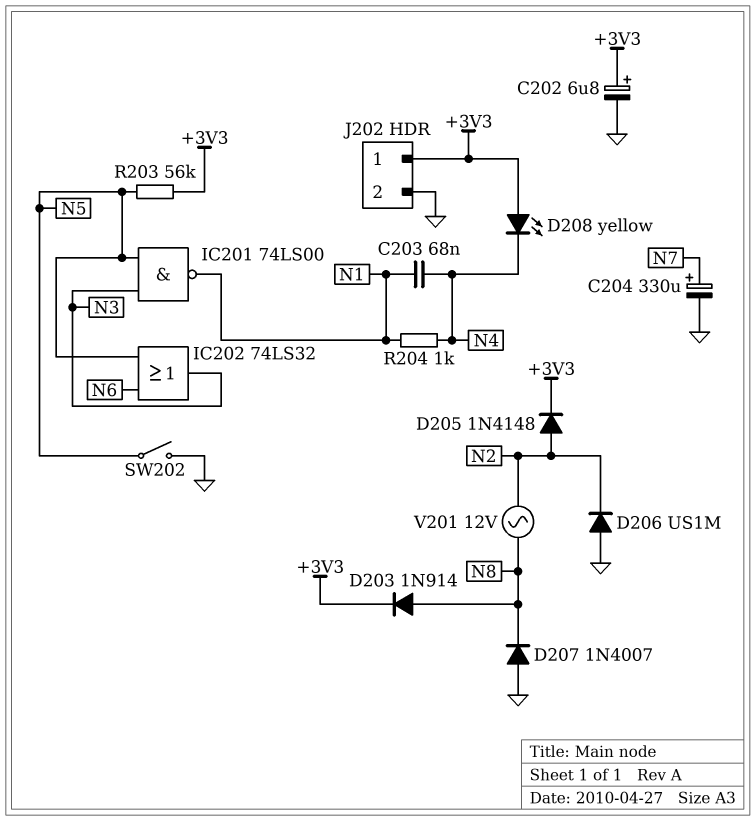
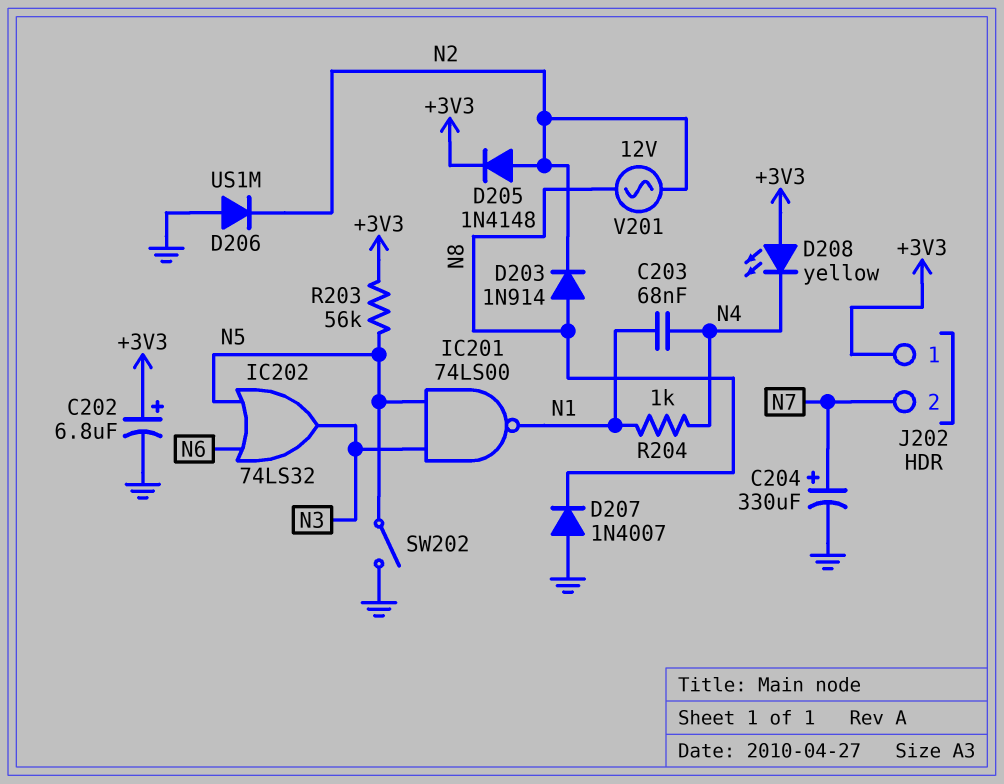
D203: diode 1N914 (A N8, K +3V3) -> diode 1N914 (A N8, K N2)
J202 pin 2: GND -> N7

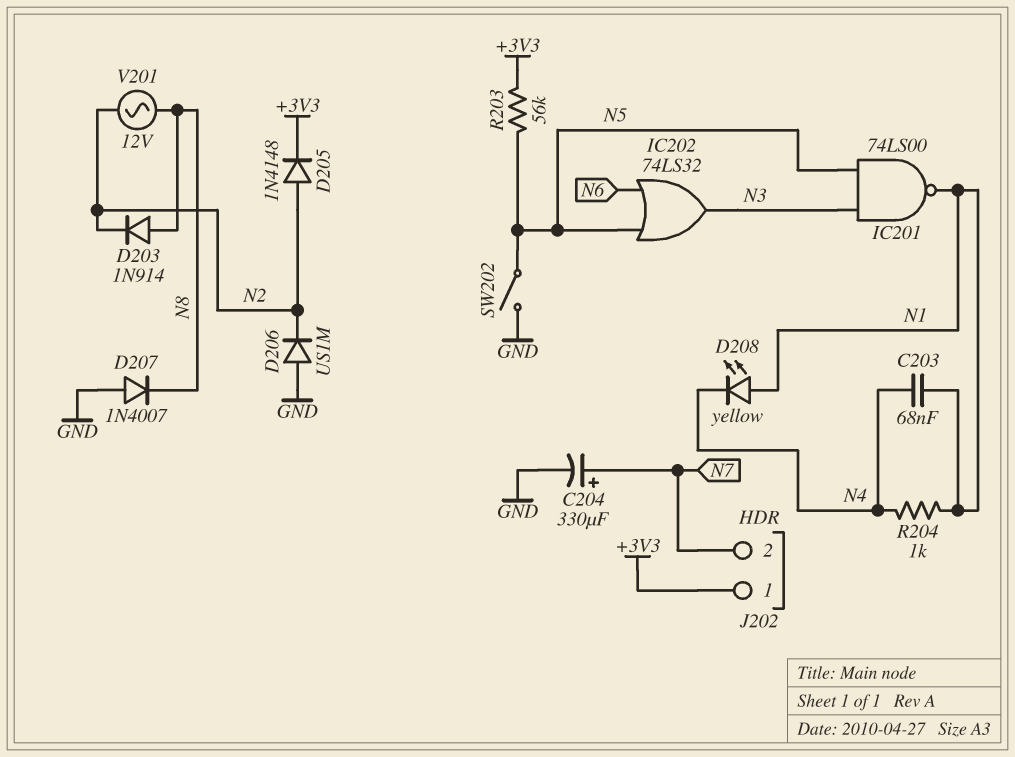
C202: 6.8uF (plus +3V3, minus GND) -> none
D208: LED yellow (A +3V3, K N4) -> LED yellow (A N1, K N4)

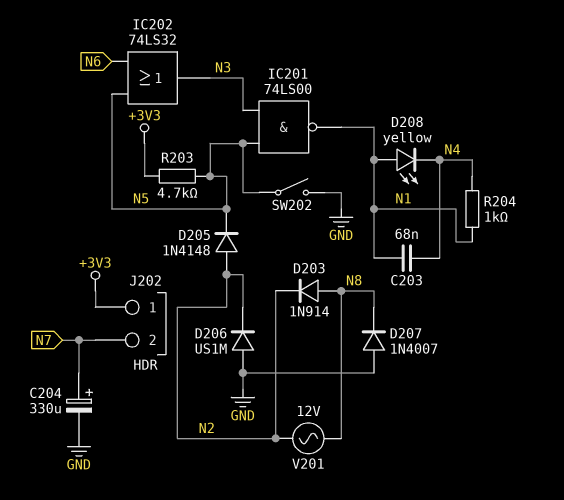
D205: diode 1N4148 (A N2, K +3V3) -> diode 1N4148 (A N2, K N5)
R203: 56k (+3V3, N5) -> 4.7k (+3V3, N5)

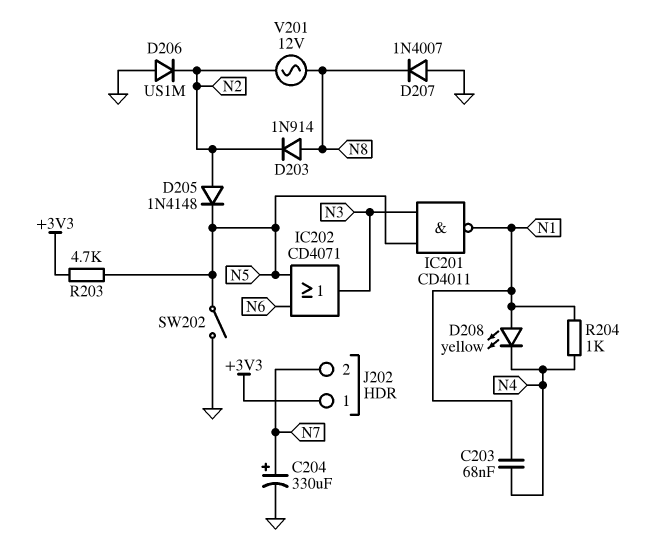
IC201: NAND 74LS00 (in N3, in N5, out N1) -> NAND CD4011 (in N3, in N5, out N1)
IC202: OR 74LS32 (in N5, in N6, out N3) -> OR CD4071 (in N5, in N6, out N3)

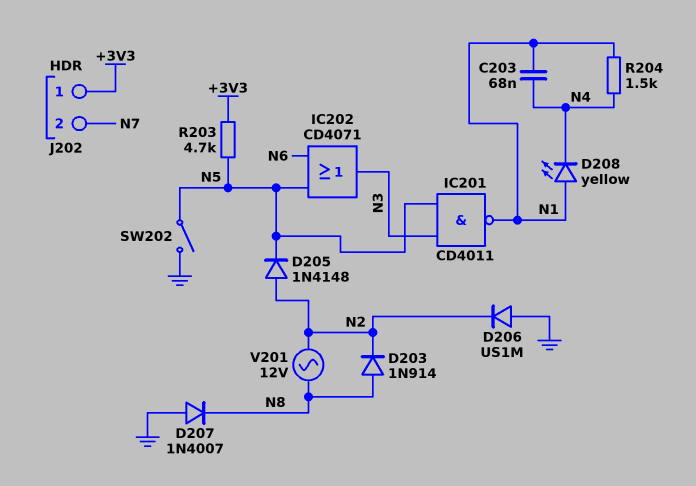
C204: 330uF (plus N7, minus GND) -> none
R204: 1k (N1, N4) -> 1.5k (N1, N4)

